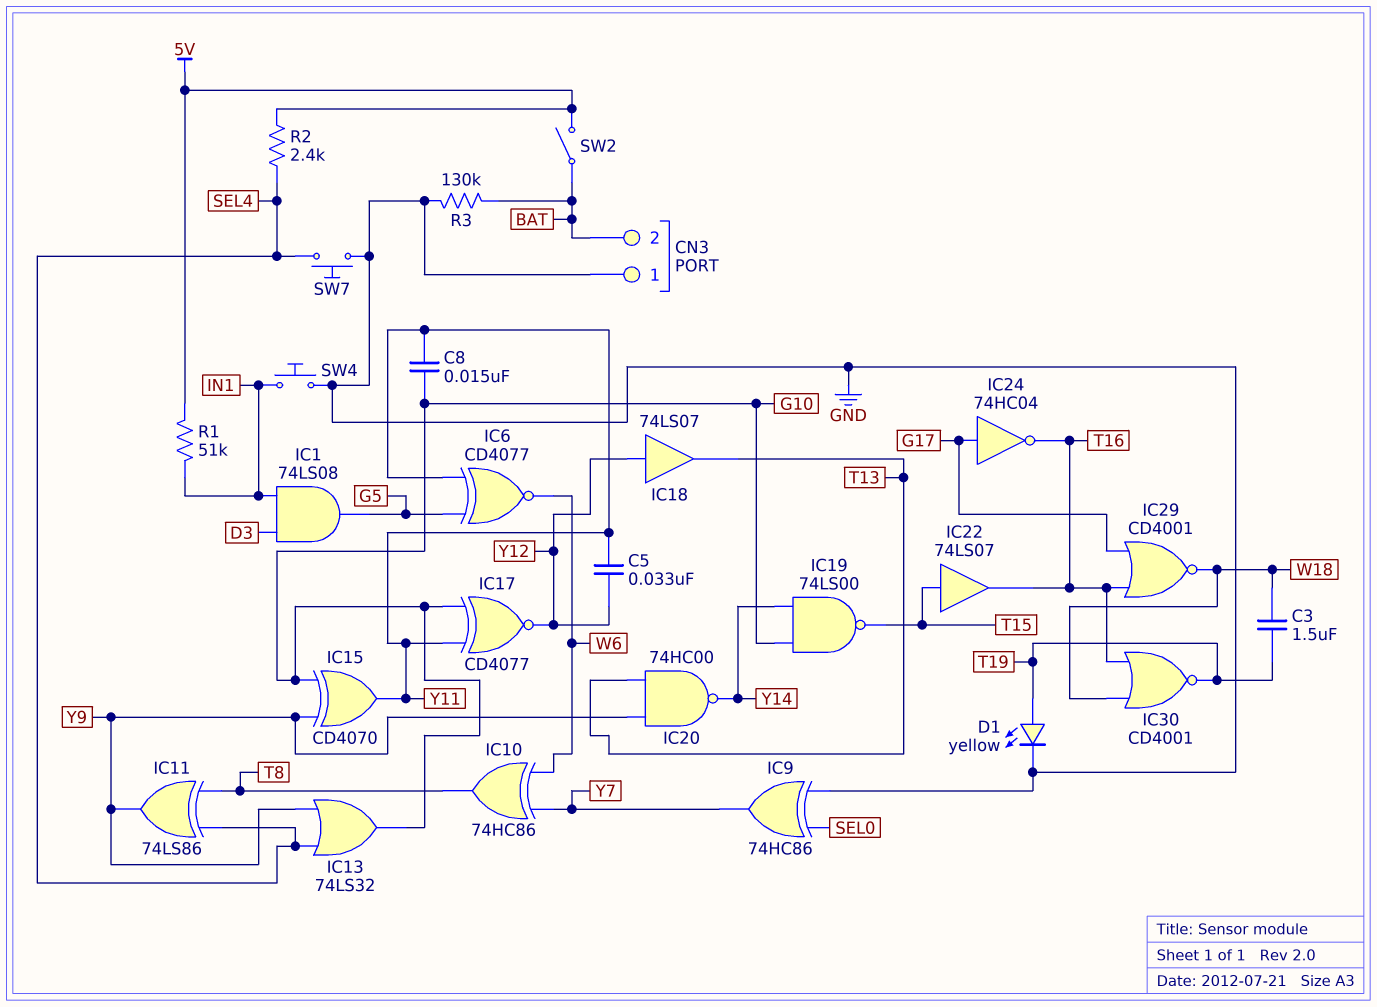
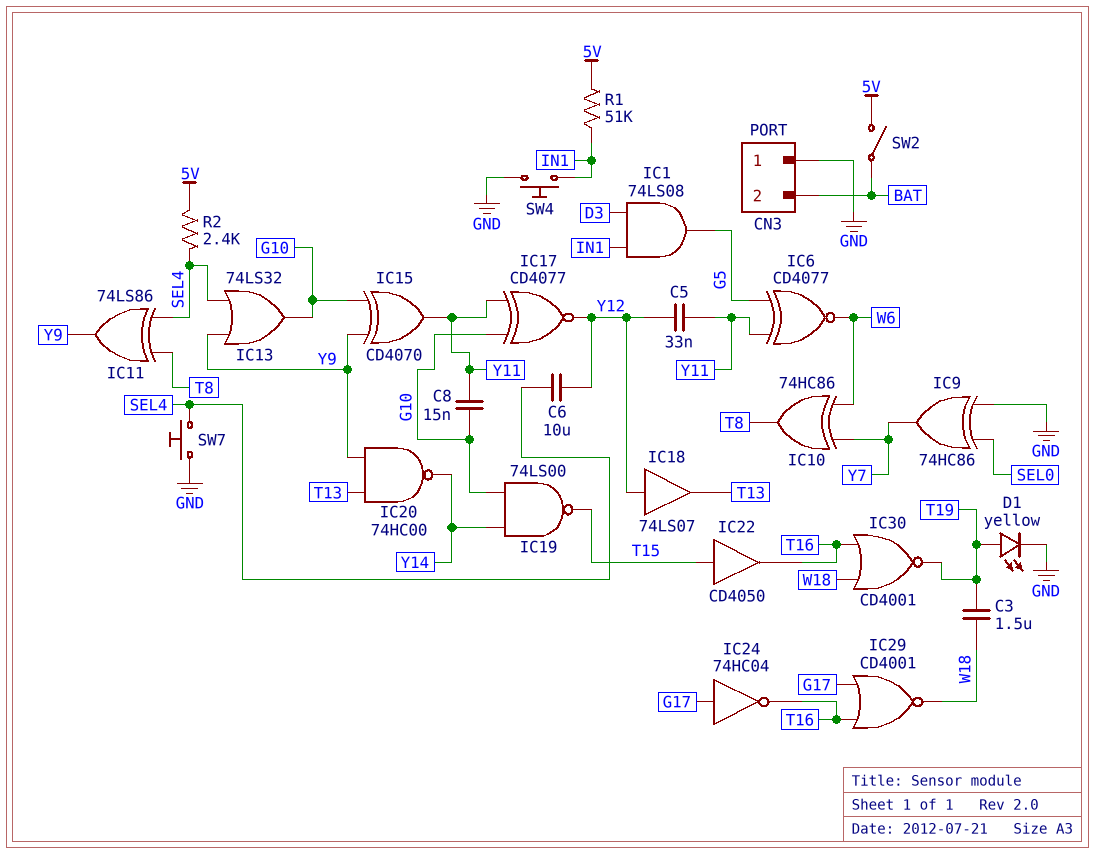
C6: none -> 10uF (SEL4, Y12)
IC22: buffer 74LS07 (in T15, out T16) -> buffer CD4050 (in T15, out T16)
R3: 130k (BAT, GND) -> none

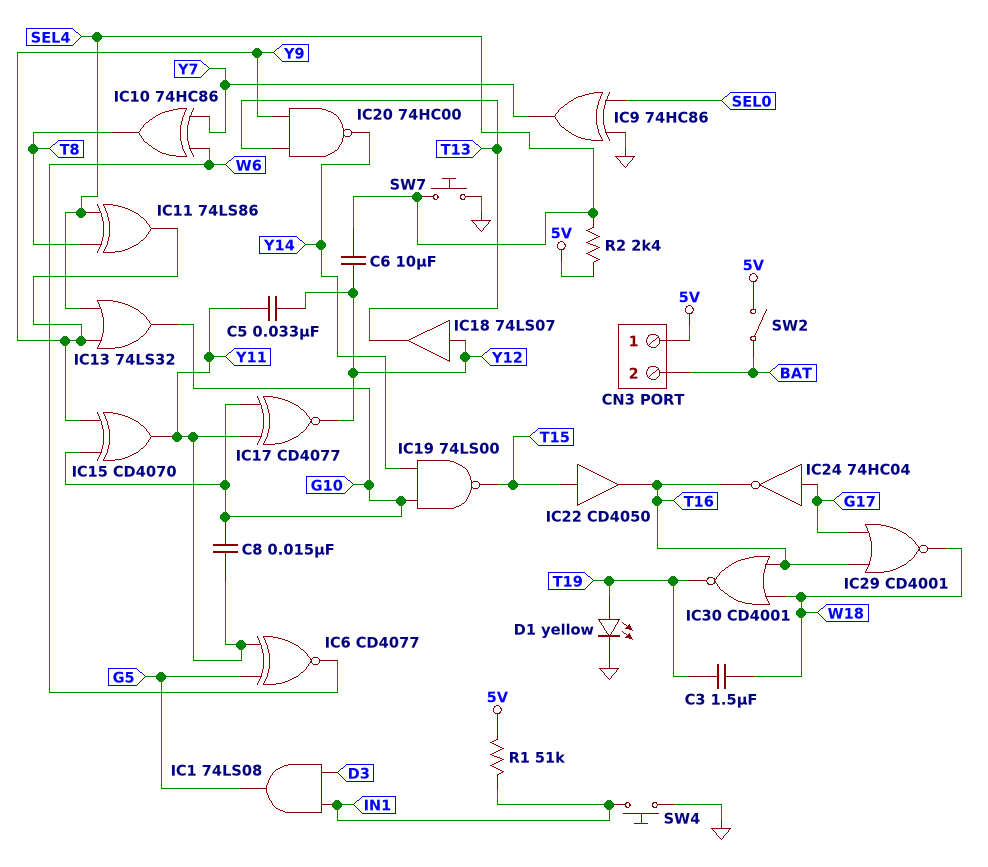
CN3 pin 1: GND -> 5V

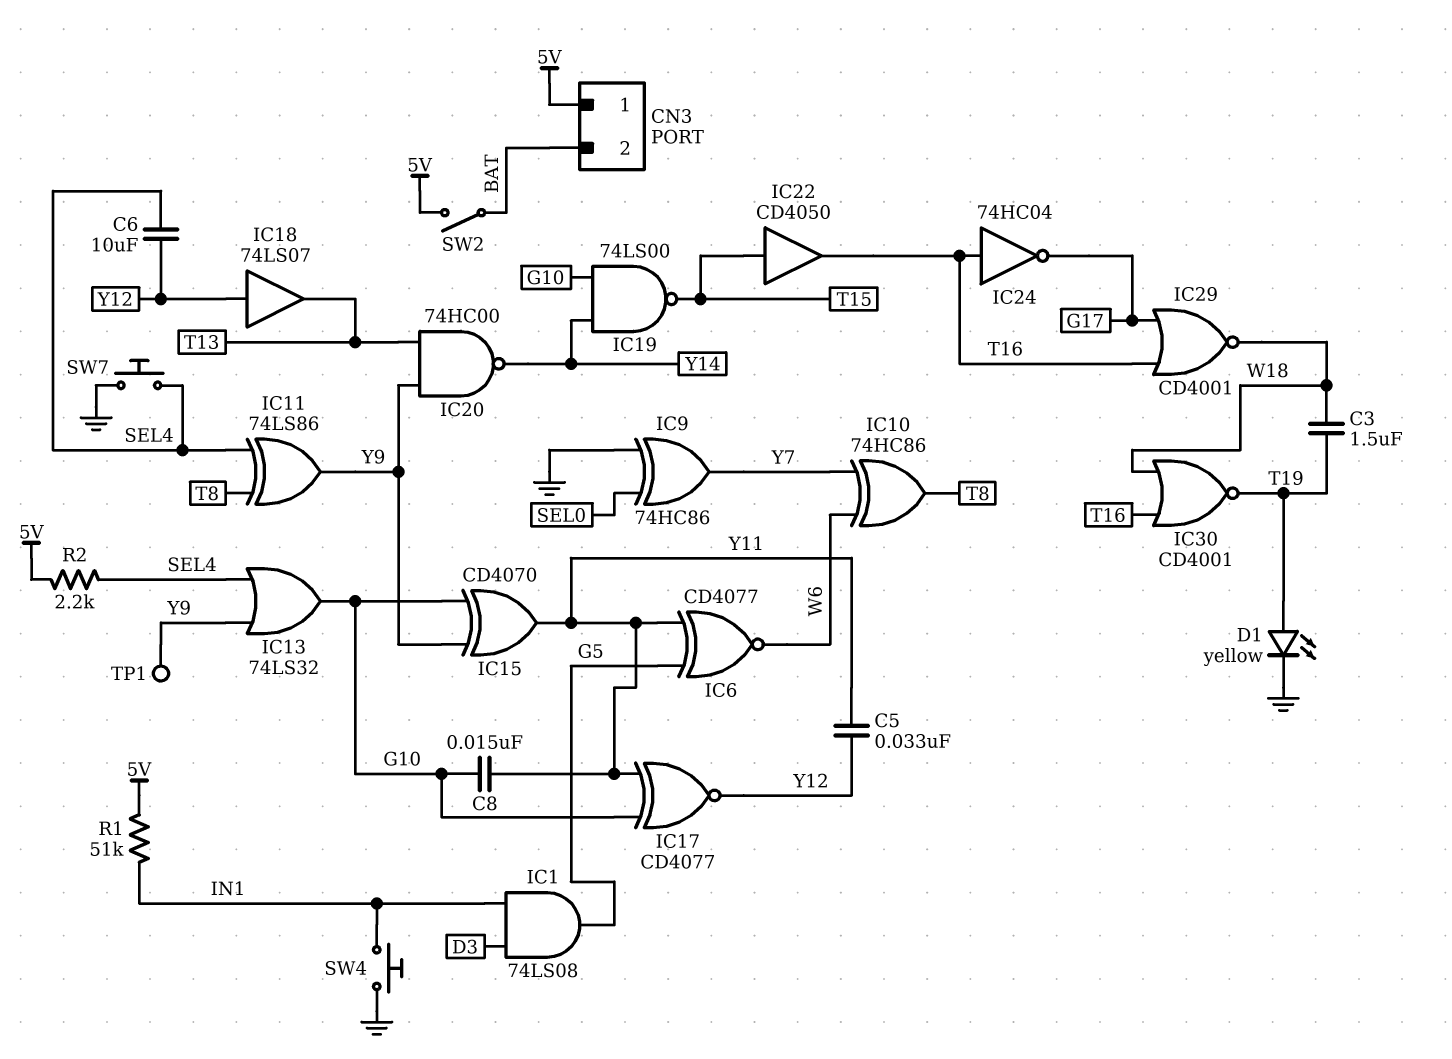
IC24: NOT 74HC04 (in G17, out T16) -> NOT 74HC04 (in T16, out G17)
R2: 2.4k (5V, SEL4) -> 2.2k (5V, SEL4)
TP1: none -> test point (Y9)

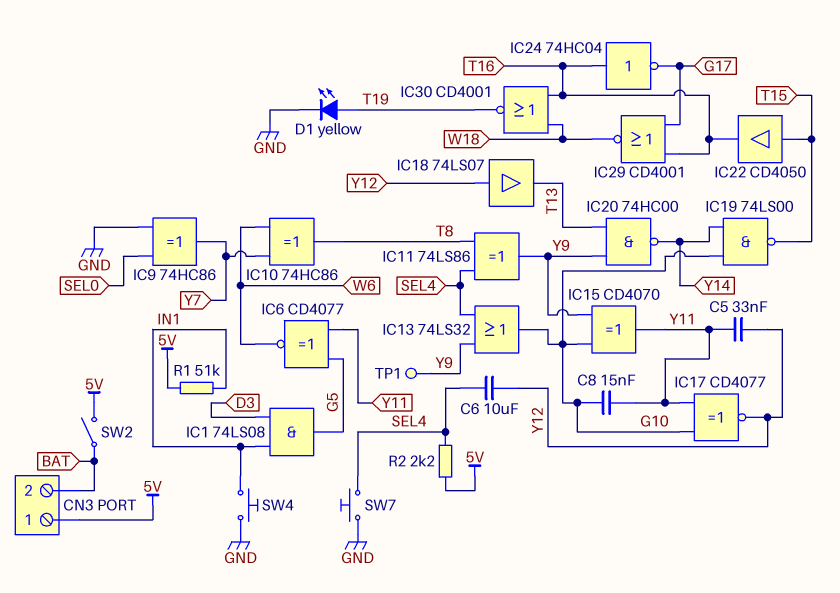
C3: 1.5uF (T19, W18) -> none

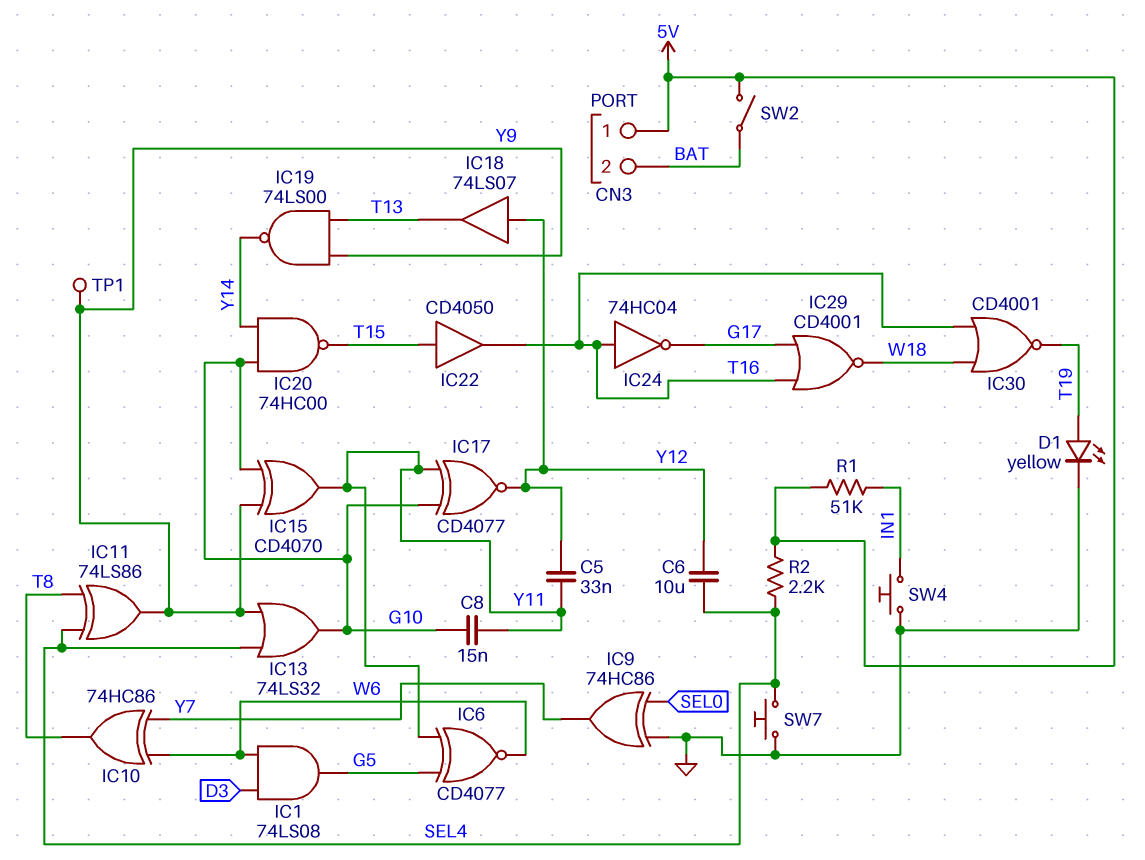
IC1: AND 74LS08 (in D3, in IN1, out G5) -> AND 74LS08 (in D3, in W6, out G5)
IC19: NAND 74LS00 (in G10, in Y14, out T15) -> NAND 74LS00 (in T13, in Y9, out Y14)
IC20: NAND 74HC00 (in T13, in Y9, out Y14) -> NAND 74HC00 (in G10, in Y14, out T15)

